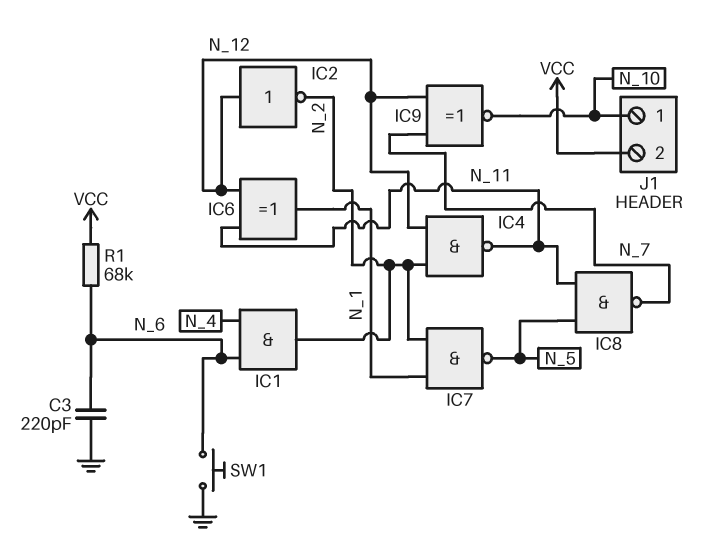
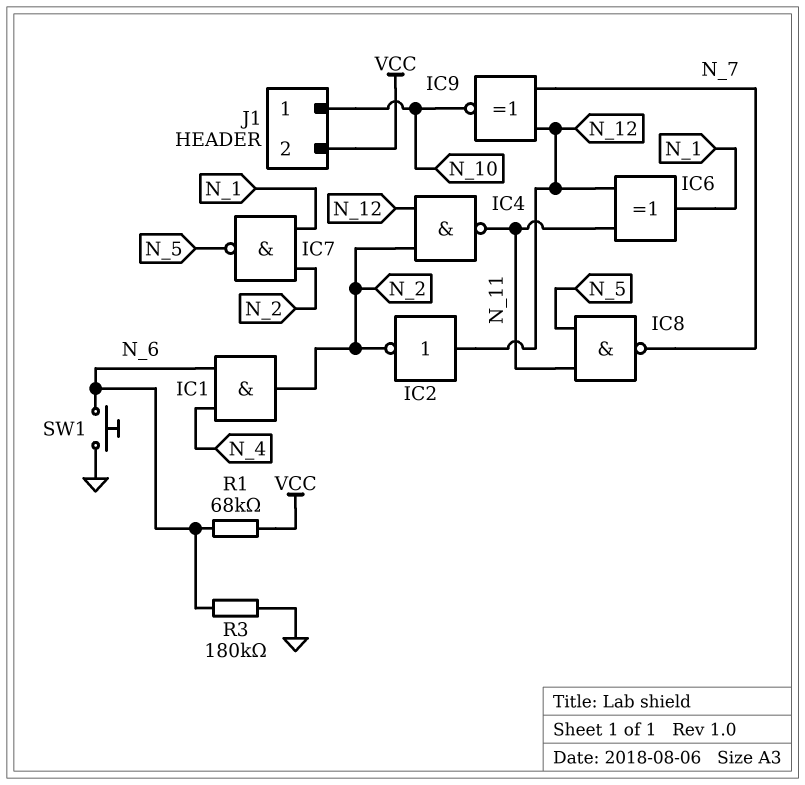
C3: 220pF (GND, N_6) -> none
R3: none -> 180k (GND, N_6)

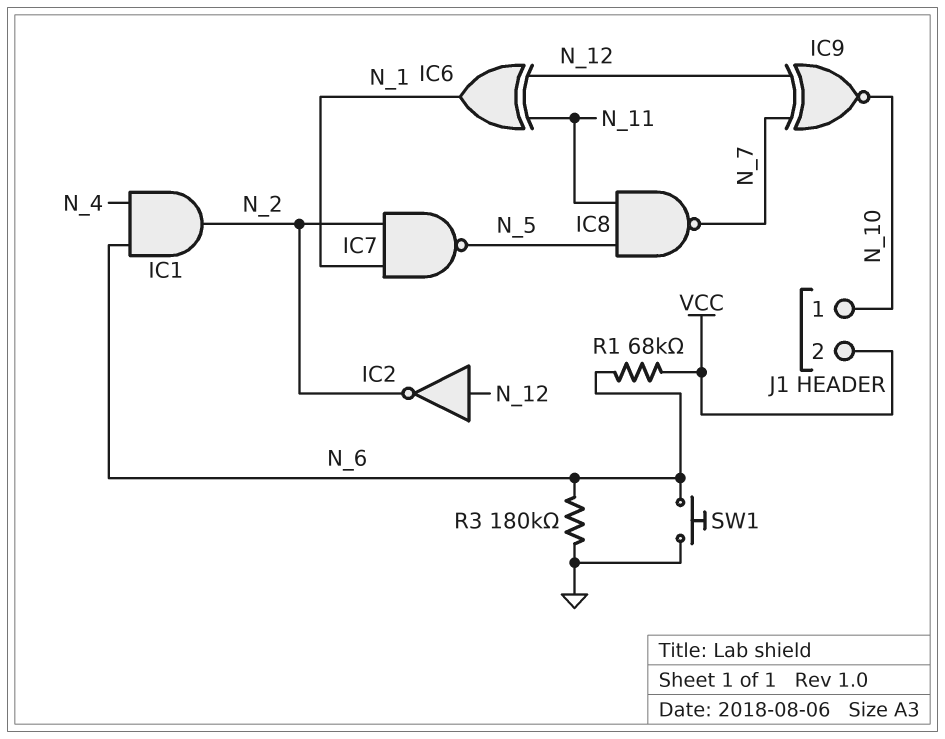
IC4: NAND (in N_2, in N_12, out N_11) -> none

